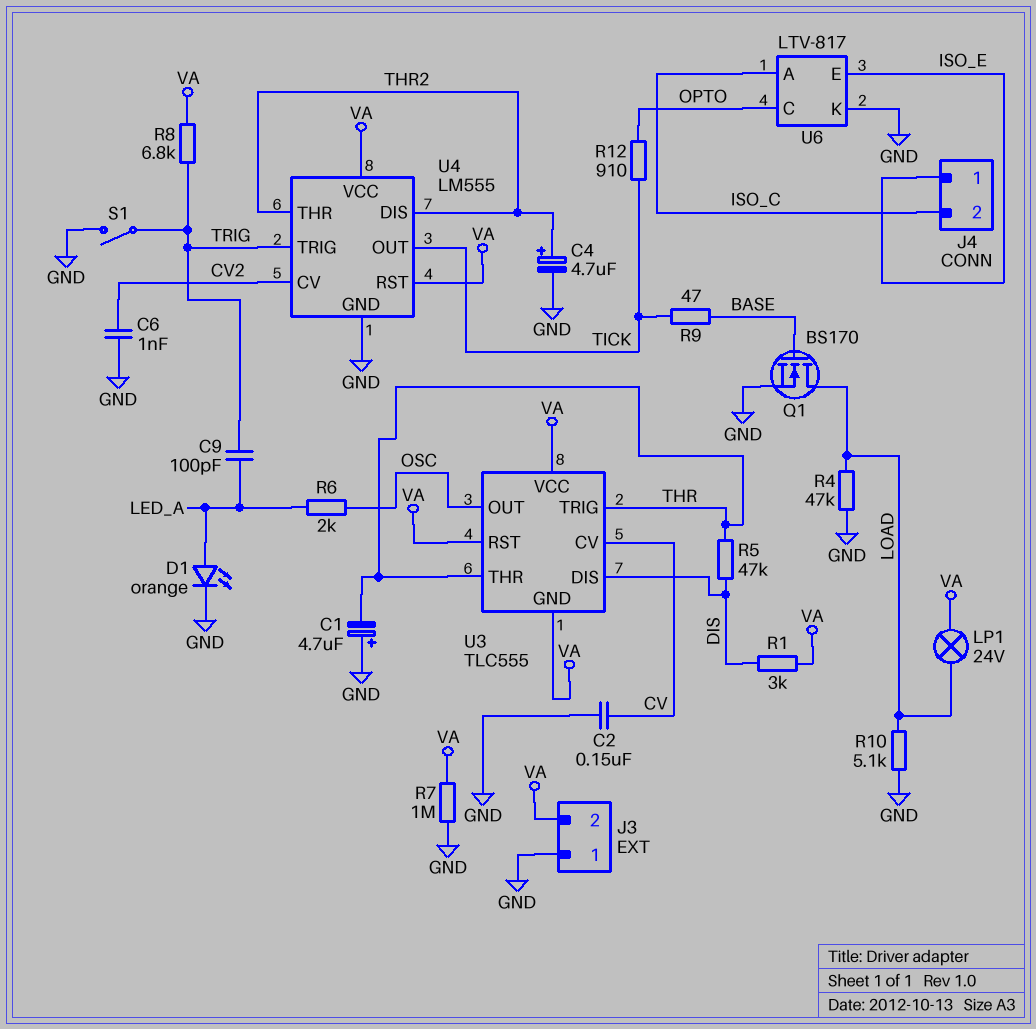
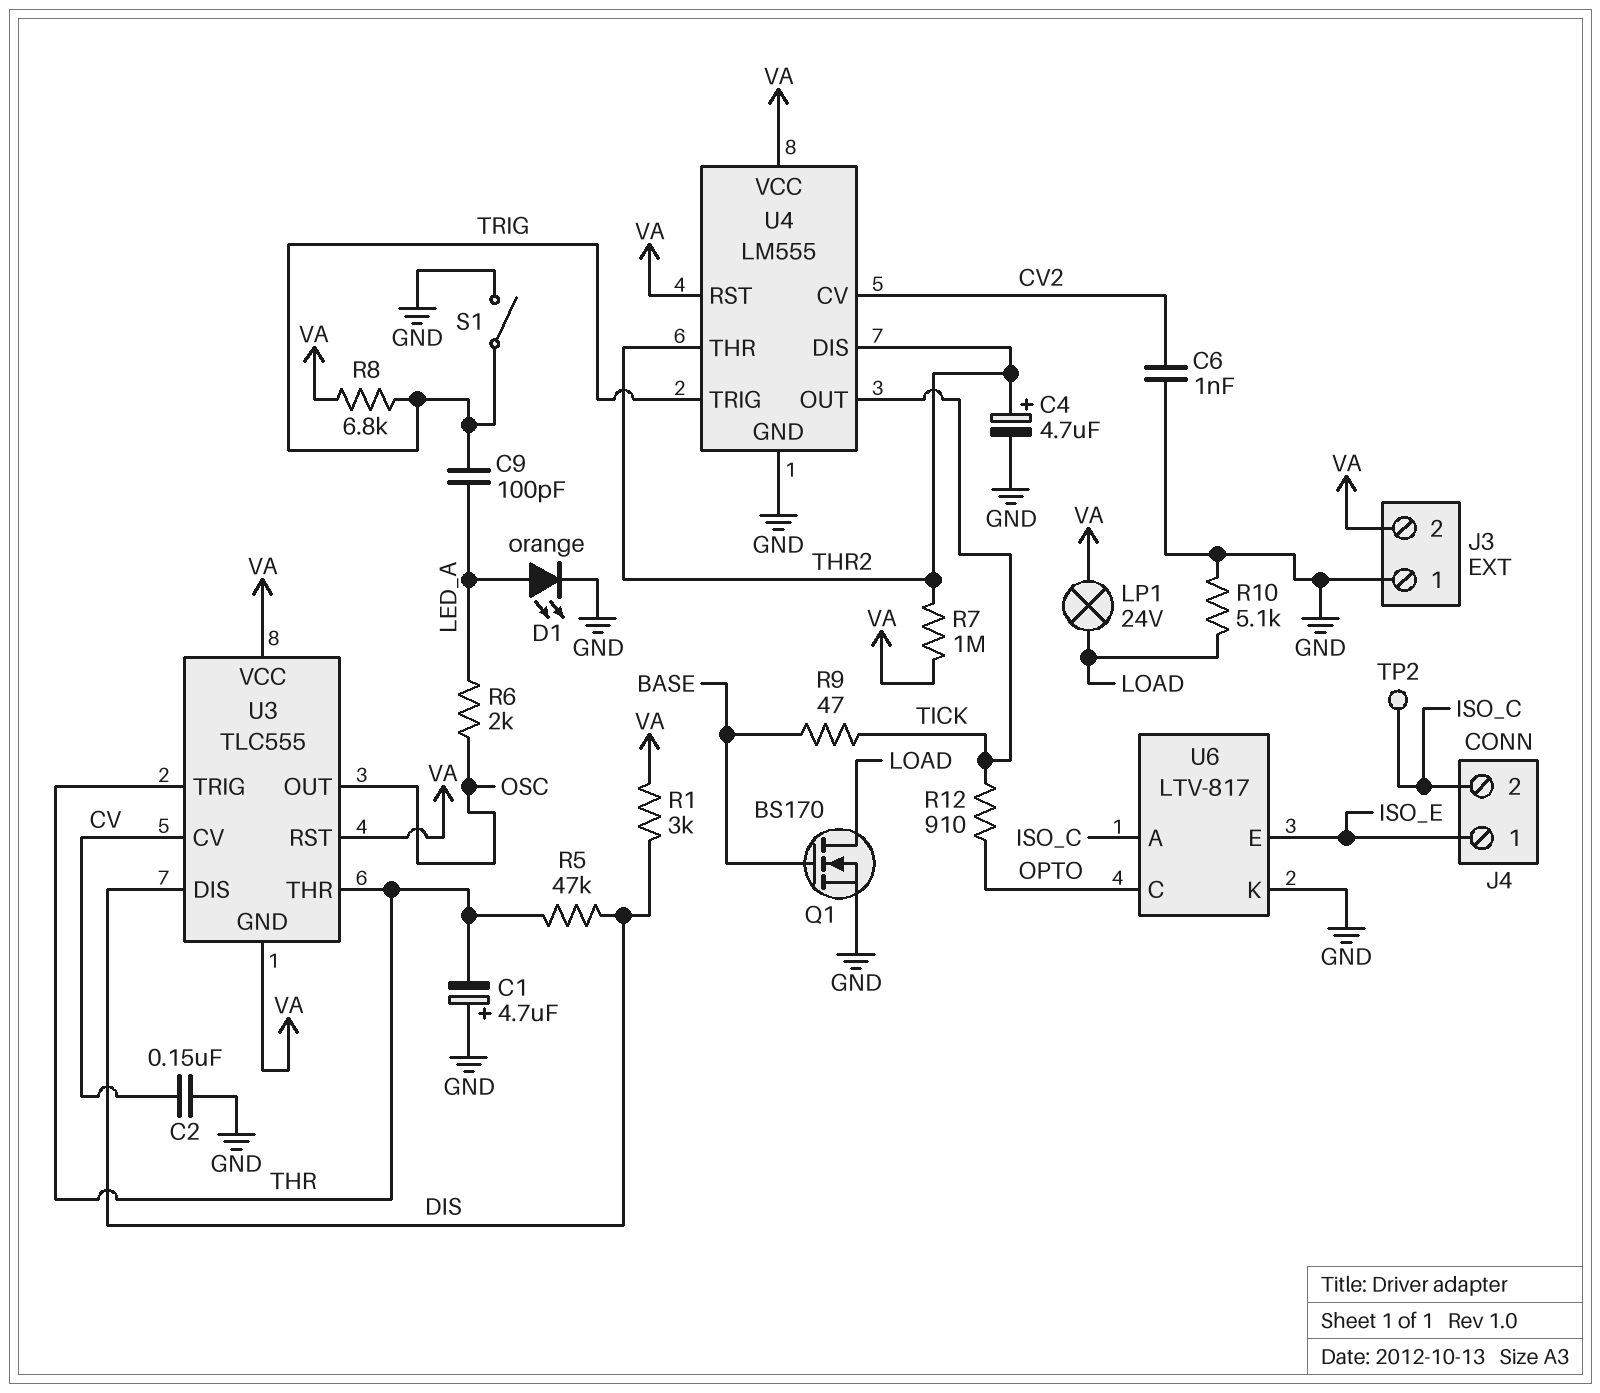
R4: 47k (GND, LOAD) -> none
R7: 1M (GND, VA) -> 1M (THR2, VA)
TP2: none -> test point (ISO_C)

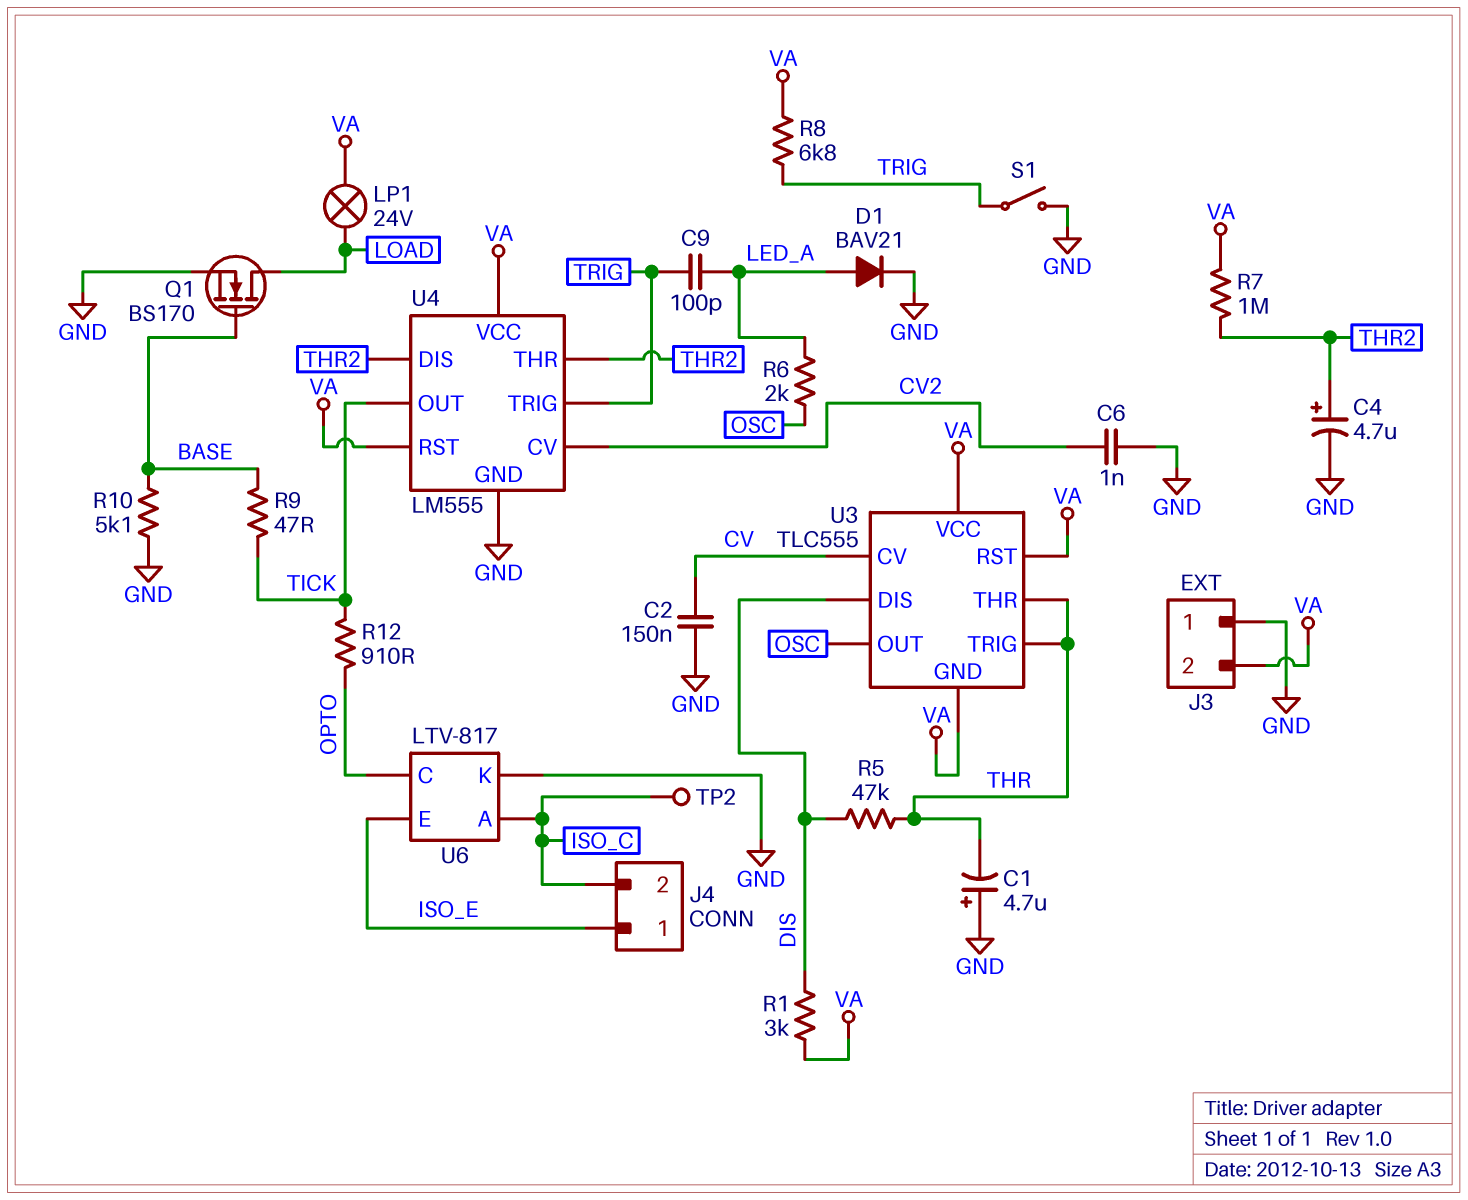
D1: LED orange (A LED_A, K GND) -> diode BAV21 (A LED_A, K GND)
R10: 5.1k (GND, LOAD) -> 5.1k (BASE, GND)

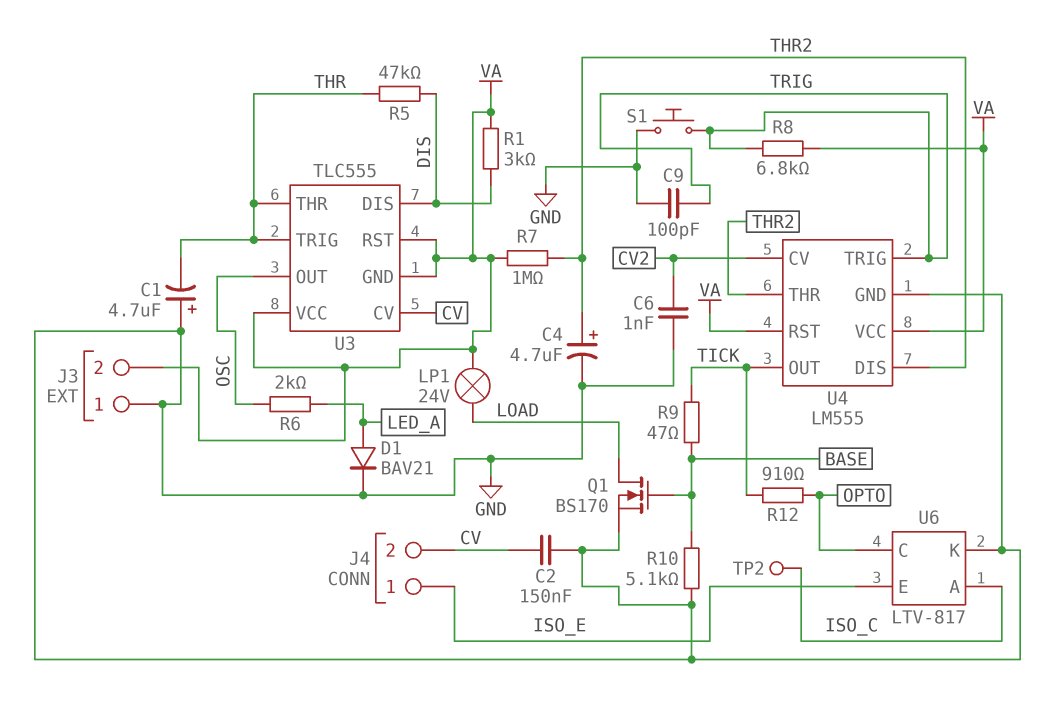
C9: 100pF (LED_A, TRIG) -> 100pF (GND, TRIG)
J4 pin 2: ISO_C -> CV
S1: switch (GND, TRIG) -> button (GND, TRIG)

